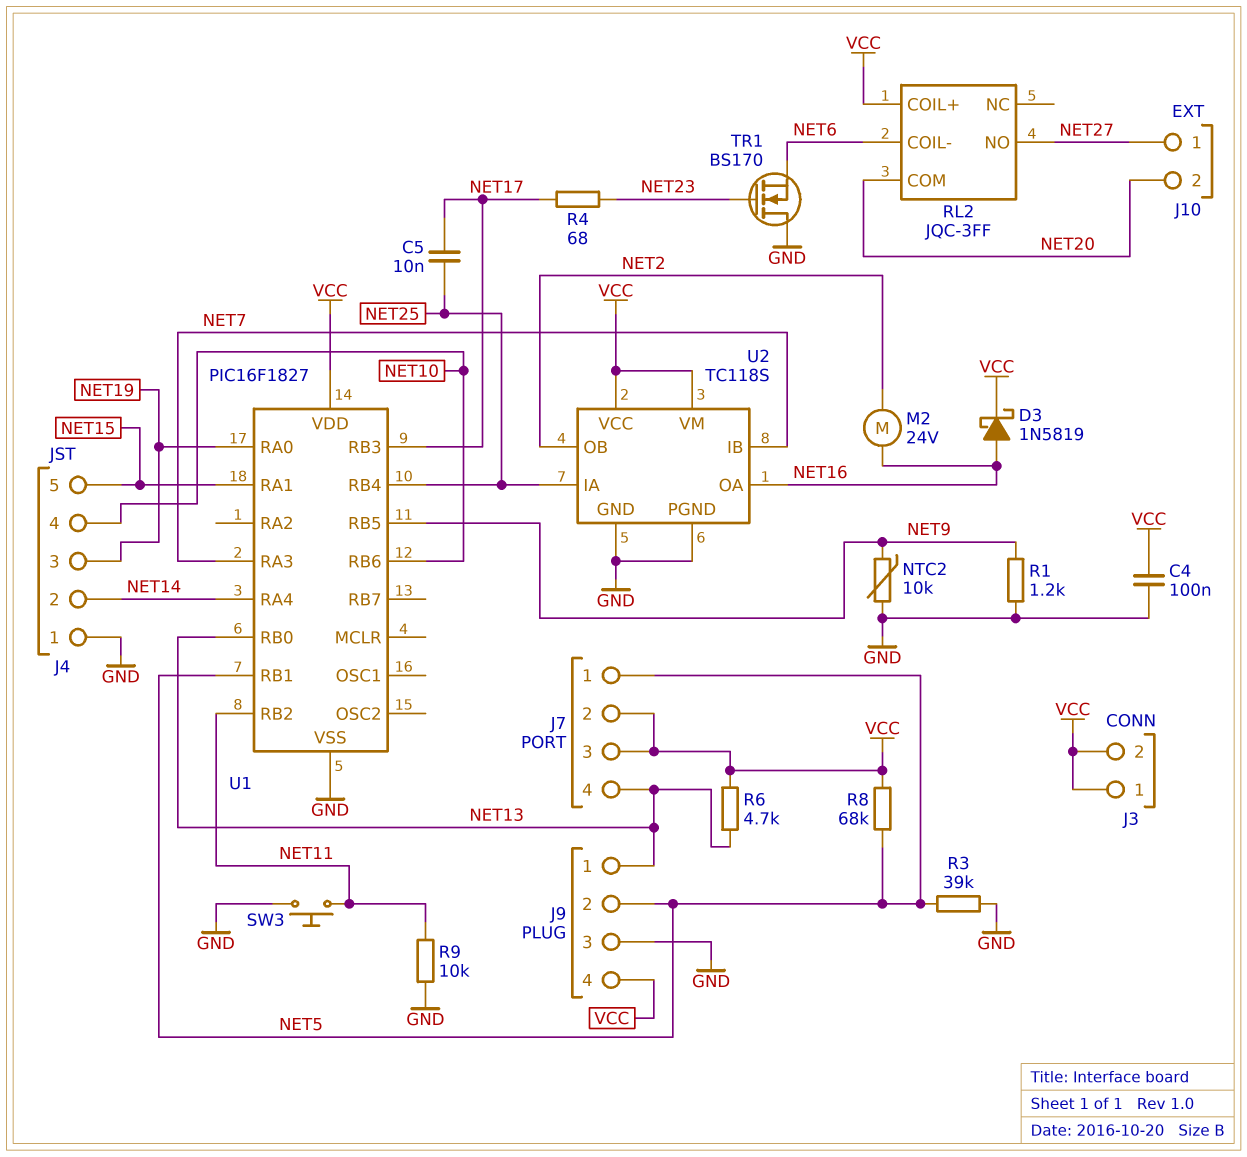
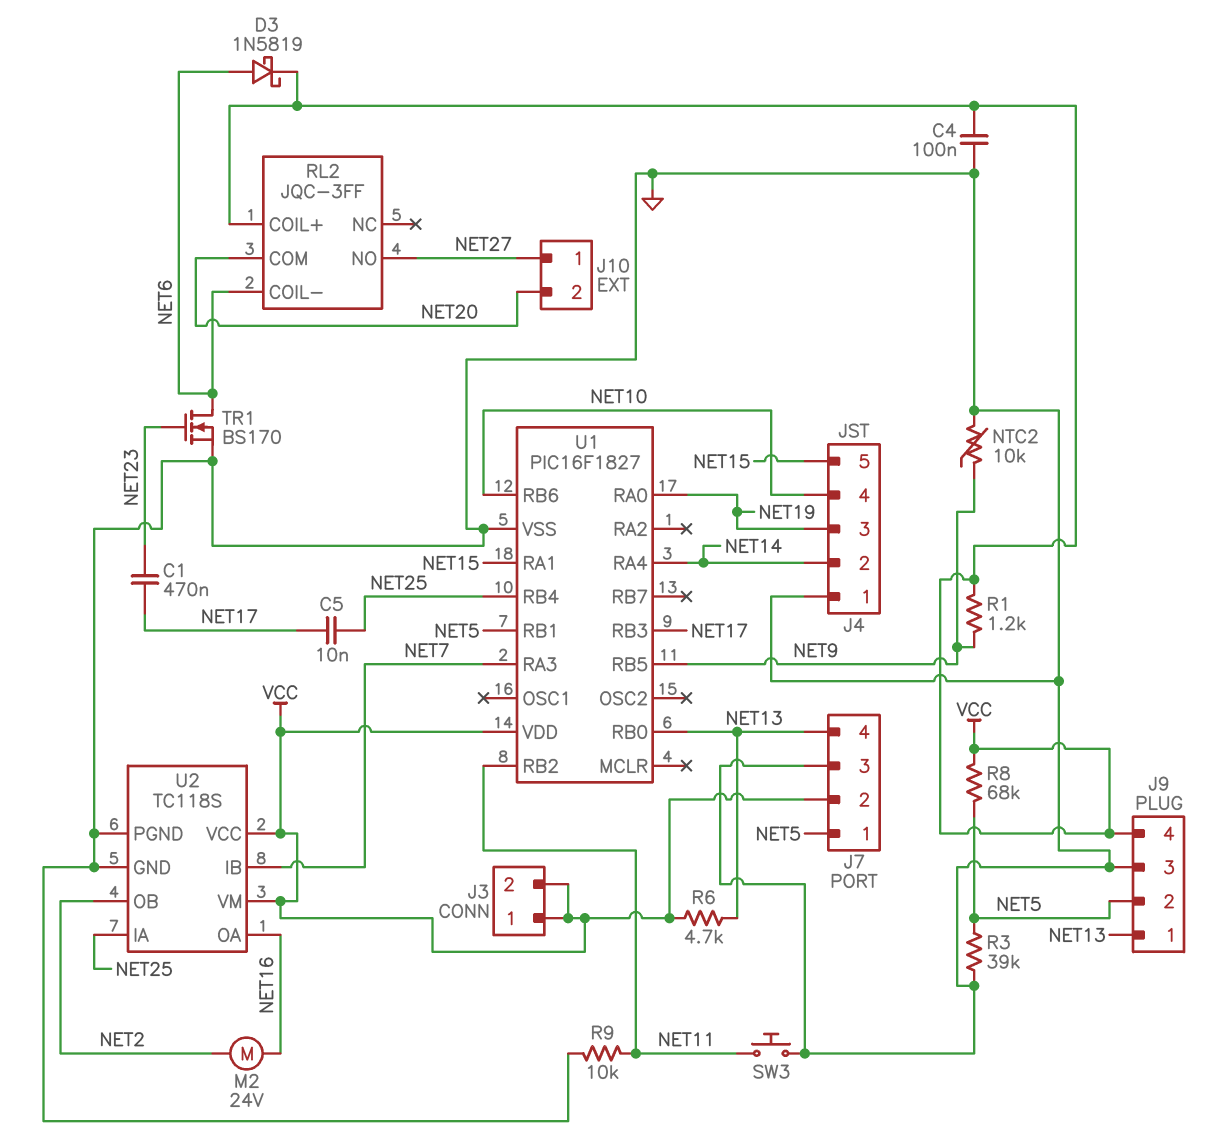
C1: none -> 470nF (NET17, NET23)
D3: schottky 1N5819 (A NET16, K VCC) -> schottky 1N5819 (A NET6, K VCC)
J7 pin 3: VCC -> GND
R1: 1.2k (GND, NET9) -> 1.2k (NET9, VCC)
R4: 68 (NET17, NET23) -> none
TR1: NMOS BS170 (G NET23, D GND, S NET6) -> NMOS BS170 (G NET23, D NET6, S GND)

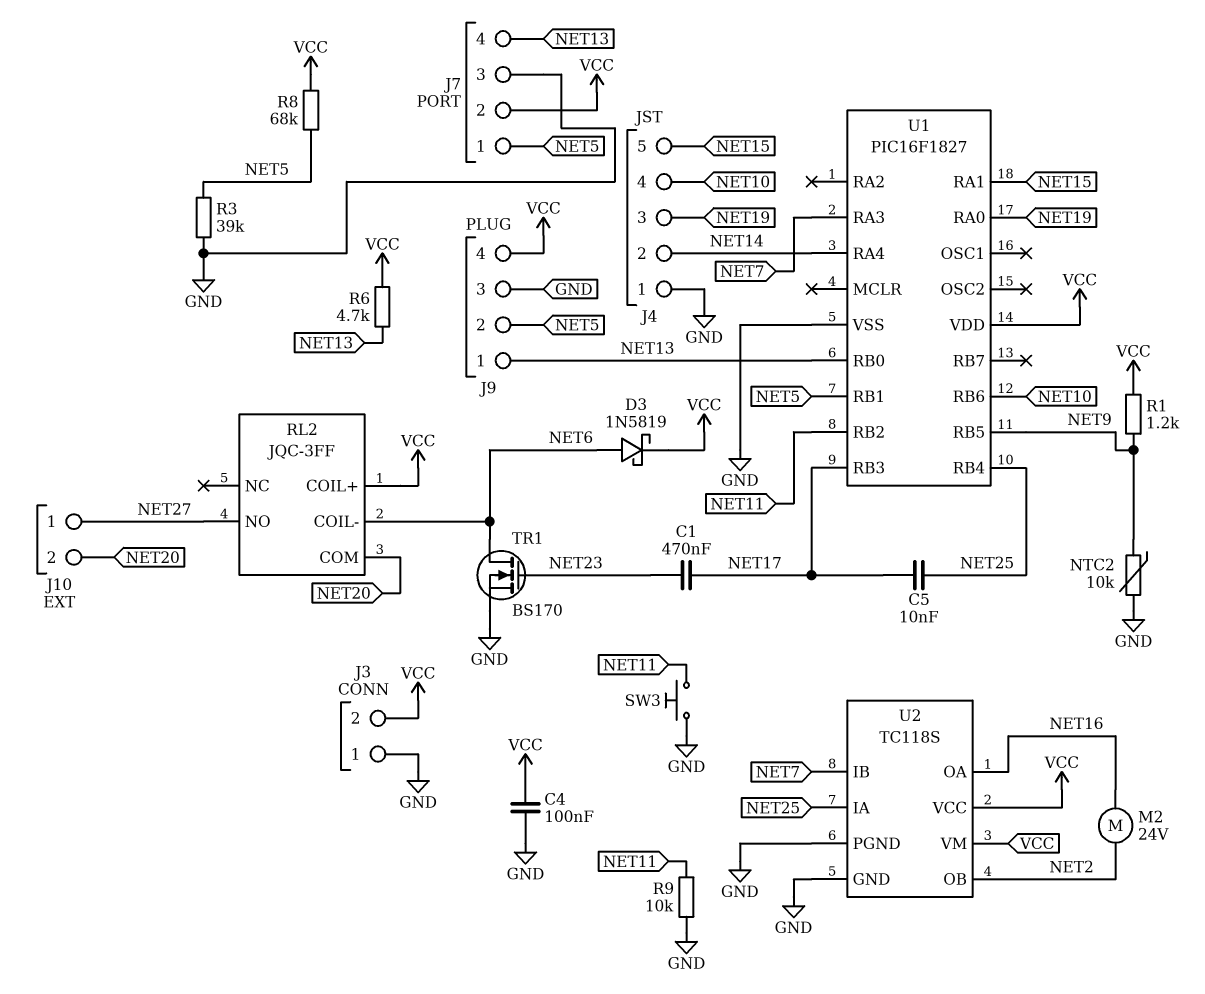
J3 pin 1: VCC -> GND

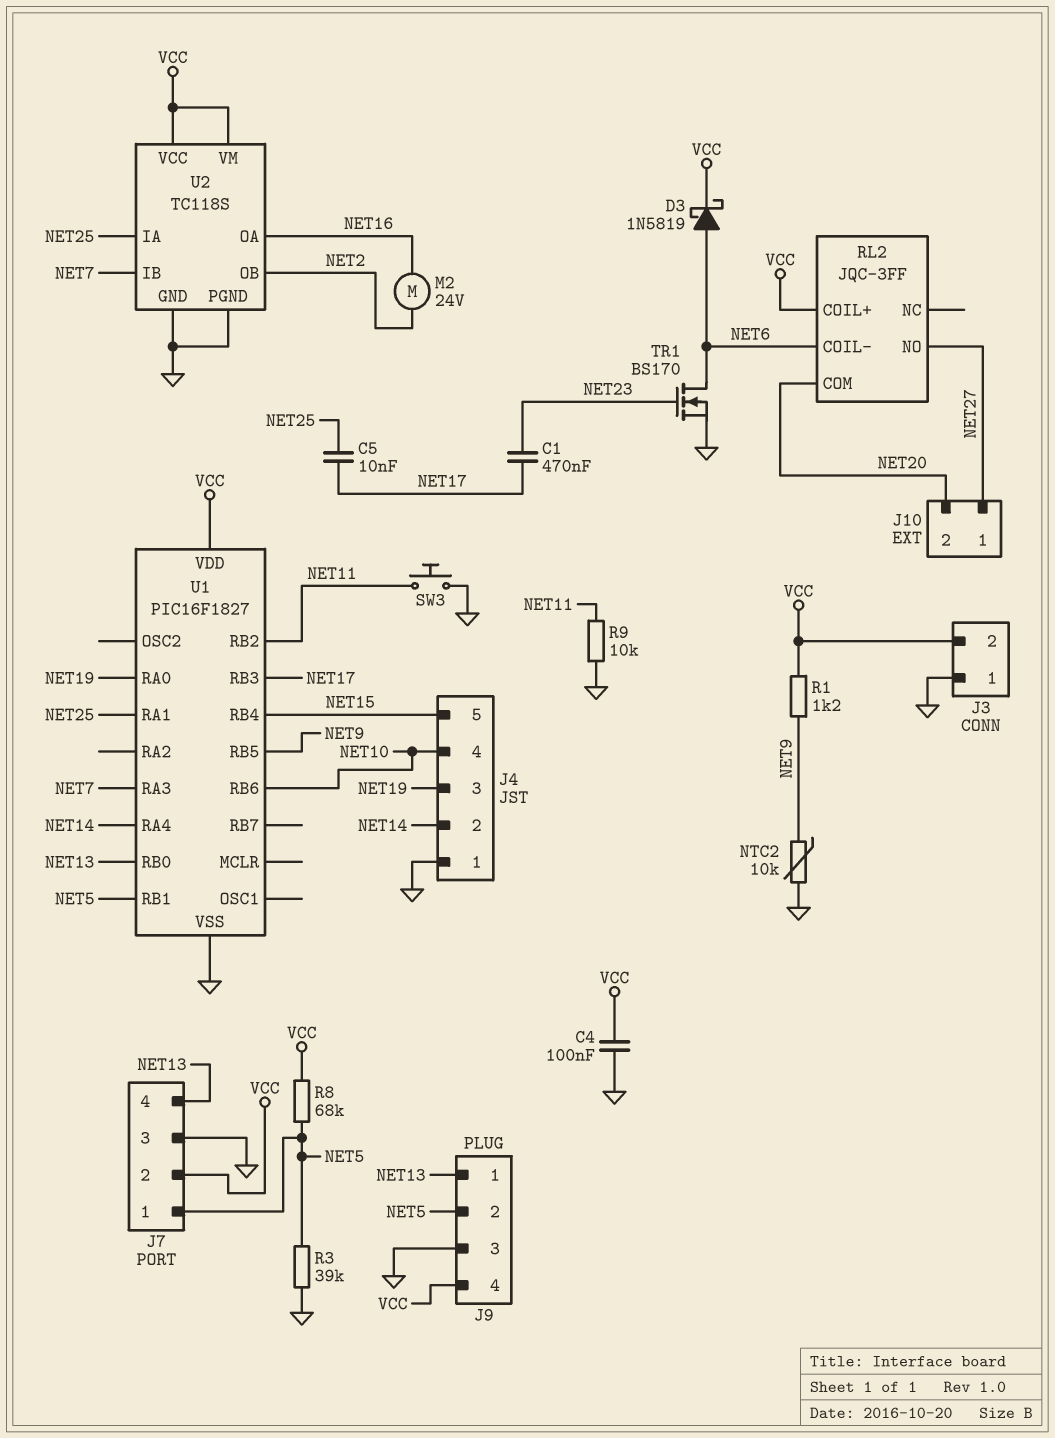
R6: 4.7k (NET13, VCC) -> none
U1 pin RA1: NET15 -> NET25
U1 pin RB4: NET25 -> NET15

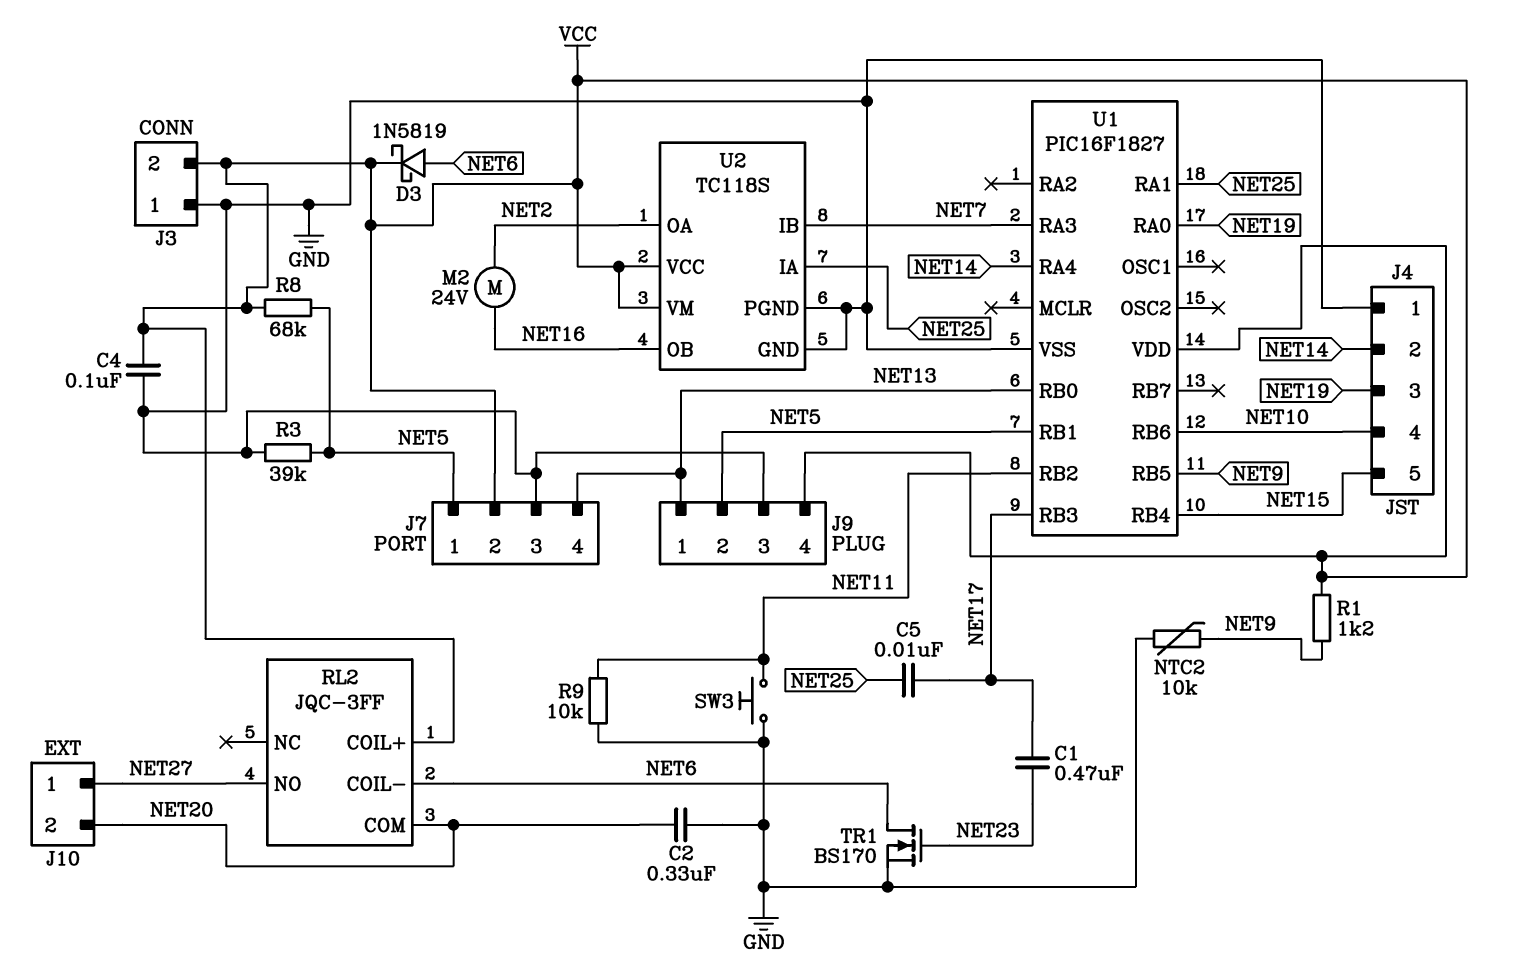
C2: none -> 330nF (GND, NET20)
U2 pin OA: NET16 -> NET2
U2 pin OB: NET2 -> NET16

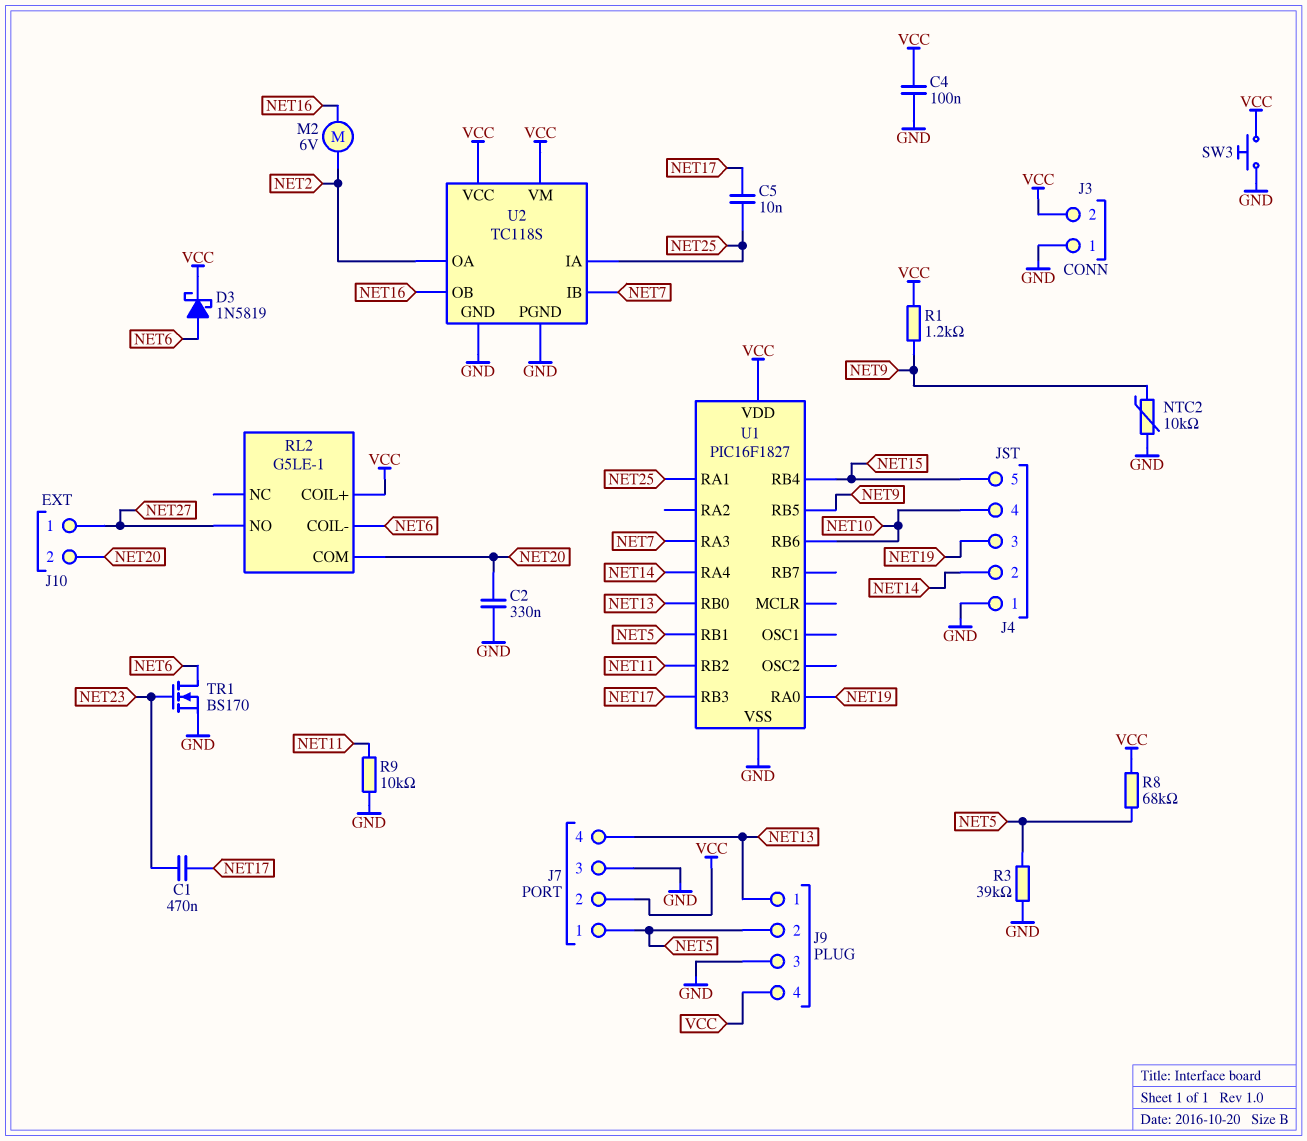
M2: motor 24V (NET2, NET16) -> motor 6V (NET2, NET16)
RL2: JQC-3FF -> G5LE-1
SW3: button (GND, NET11) -> button (GND, VCC)

